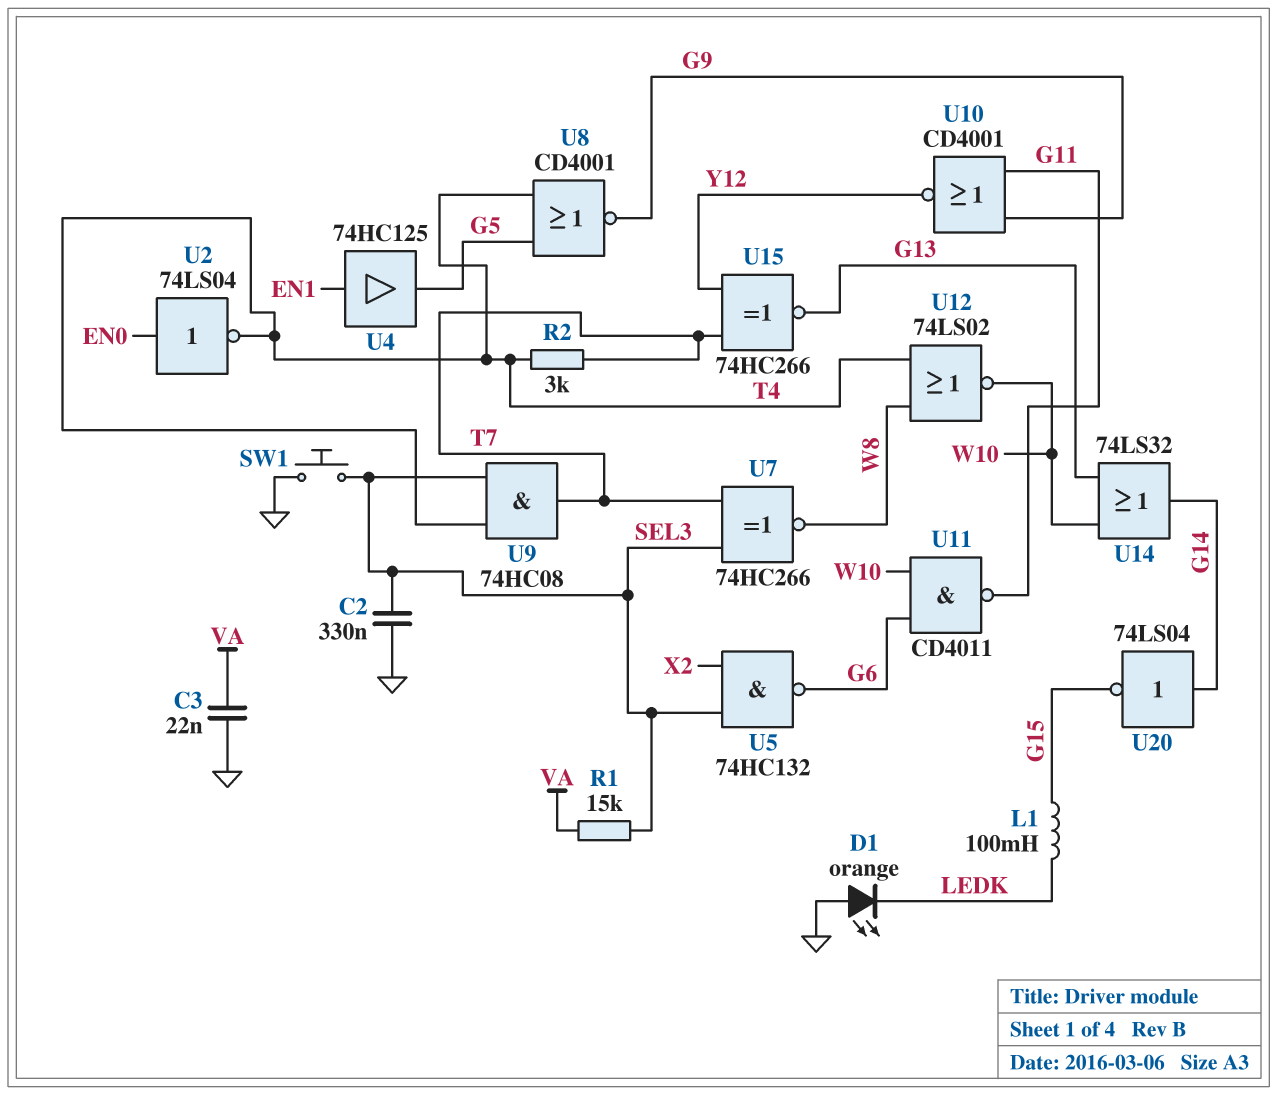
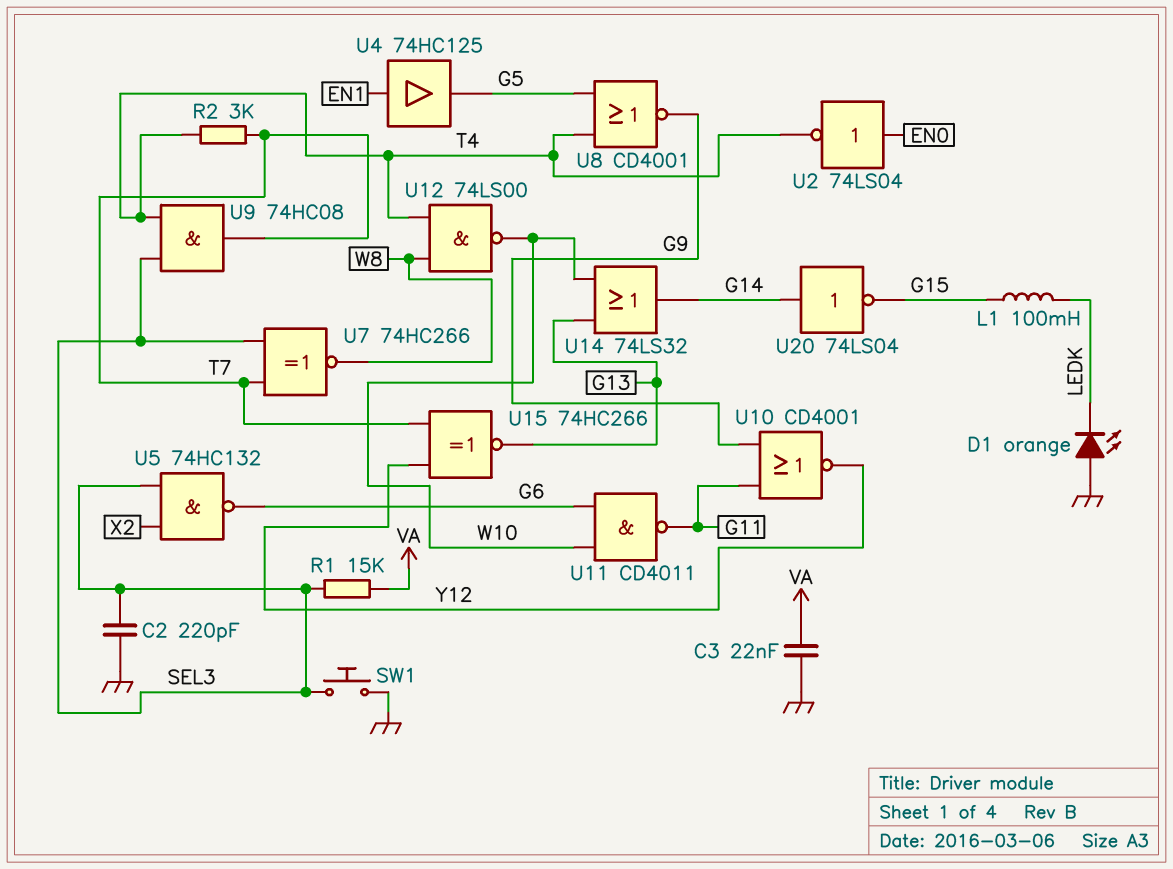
C2: 330nF (GND, SEL3) -> 220pF (GND, SEL3)
U12: NOR 74LS02 (in T4, in W8, out W10) -> NAND 74LS00 (in T4, in W8, out W10)

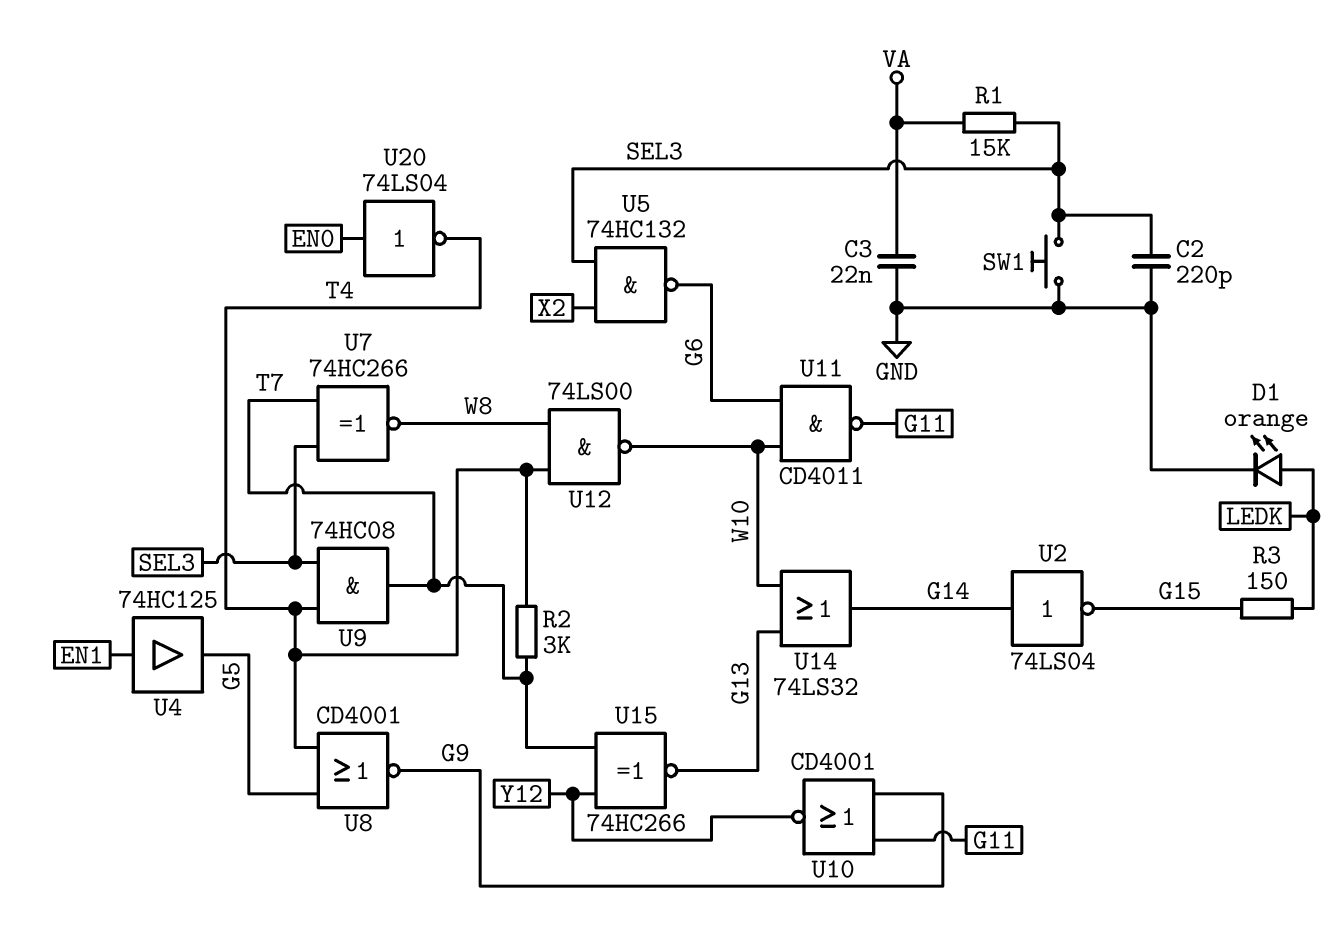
D1: LED orange (A GND, K LEDK) -> LED orange (A LEDK, K GND)
L1: 100mH (G15, LEDK) -> none
R3: none -> 150 (G15, LEDK)
U2: NOT 74LS04 (in EN0, out T4) -> NOT 74LS04 (in G14, out G15)
U20: NOT 74LS04 (in G14, out G15) -> NOT 74LS04 (in EN0, out T4)

